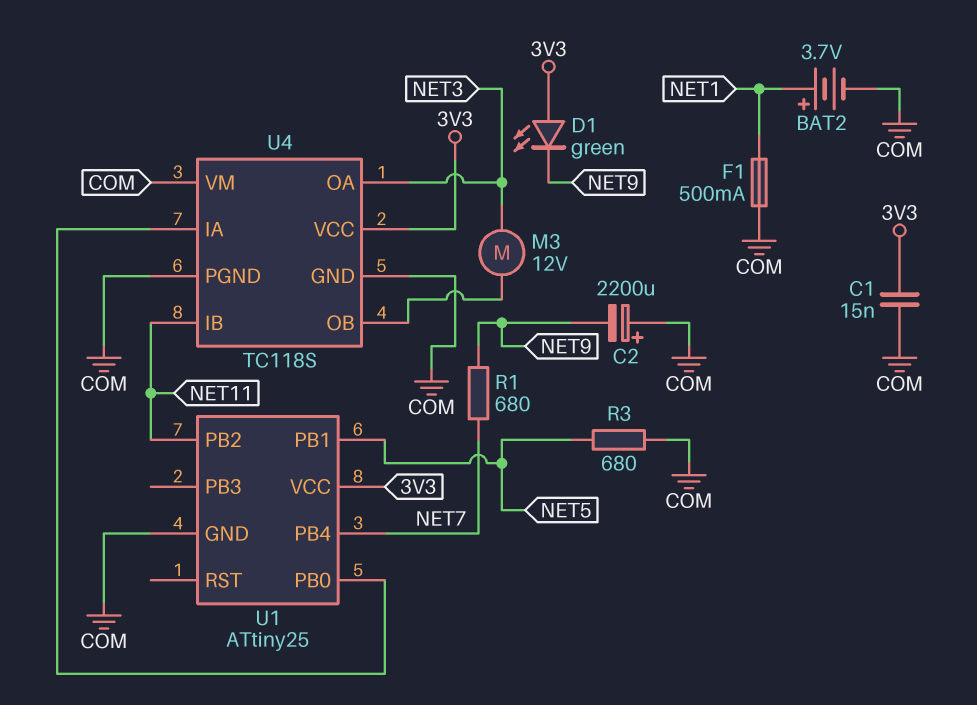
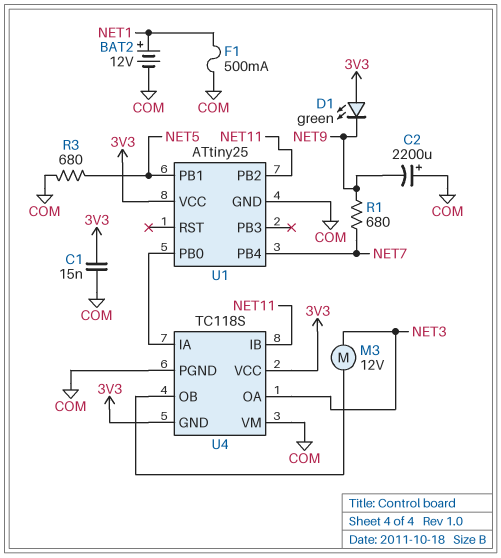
BAT2: 3.7V (plus NET1, minus COM) -> 12V (plus NET1, minus COM)
U4 pin GND: COM -> 3V3

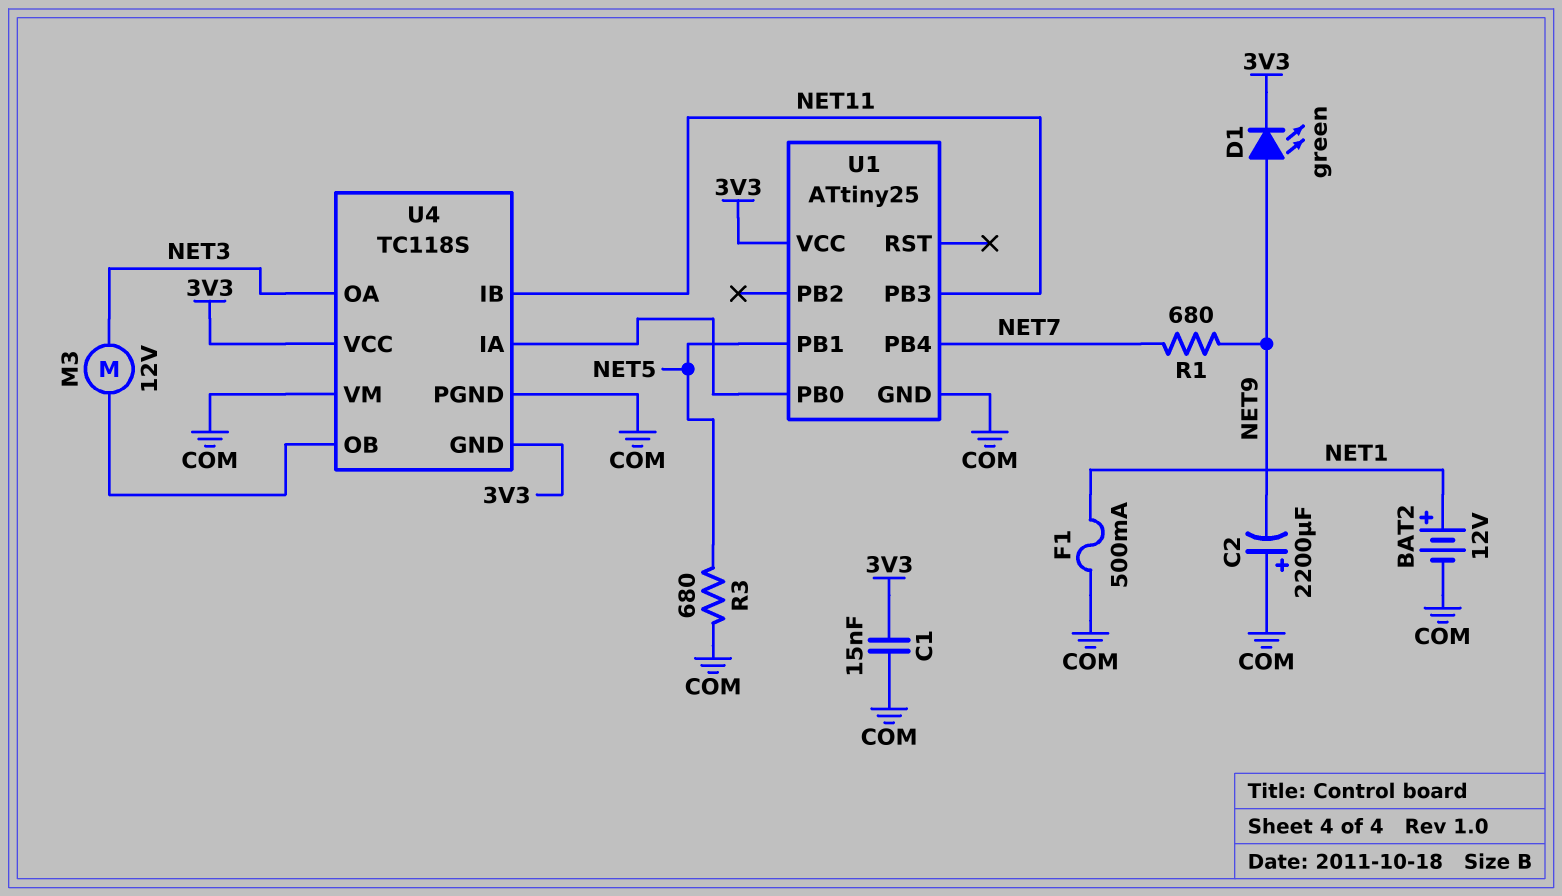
D1: LED green (A 3V3, K NET9) -> LED green (A NET9, K 3V3)
U1 pin PB2: NET11 -> none
U1 pin PB3: none -> NET11

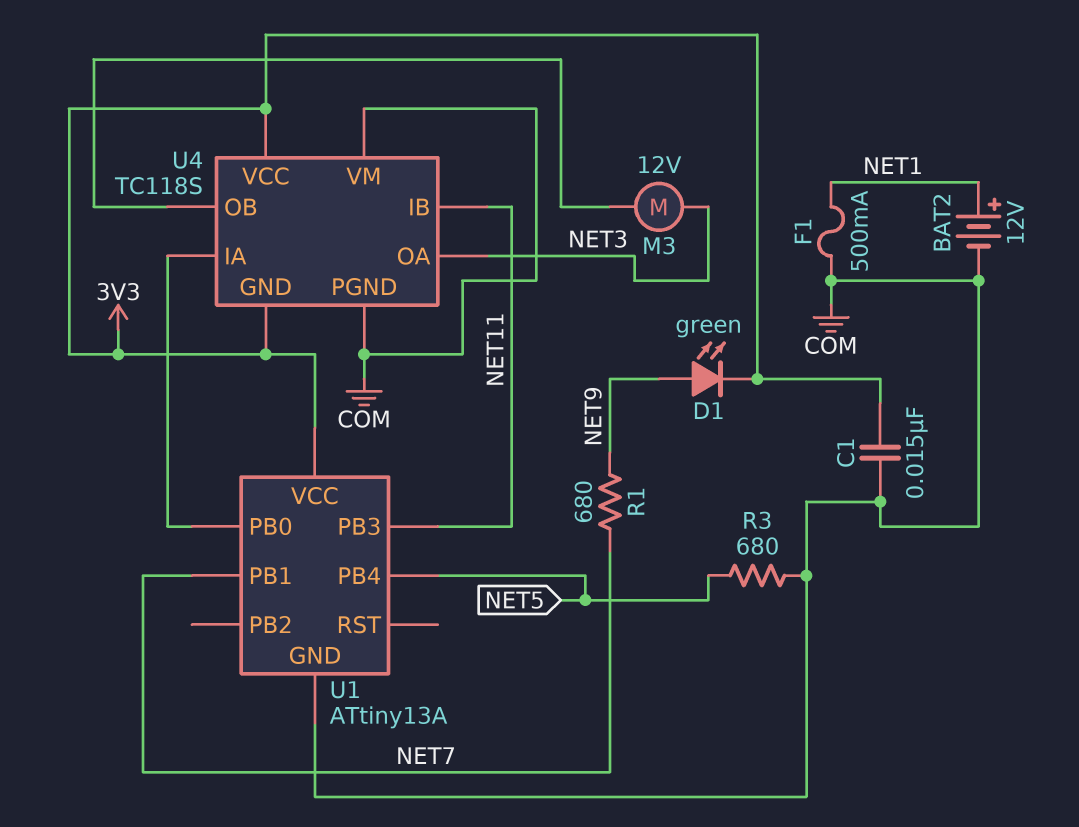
C2: 2200uF (plus COM, minus NET9) -> none
U1: ATtiny25 -> ATtiny13A
U1 pin PB1: NET5 -> NET7
U1 pin PB4: NET7 -> NET5

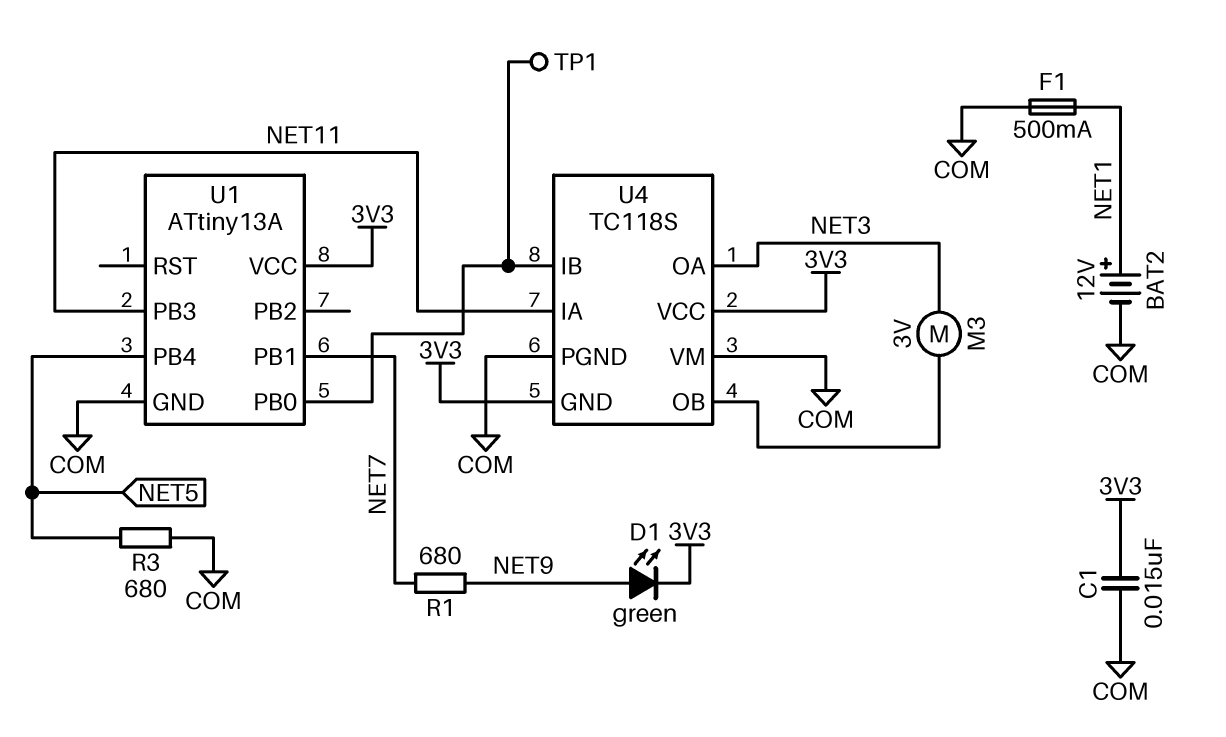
M3: motor 12V (NET3, U4/OB) -> motor 3V (NET3, U4/OB)
TP1: none -> test point (U1/PB0)
U4 pin IA: U1/PB0 -> NET11
U4 pin IB: NET11 -> U1/PB0

